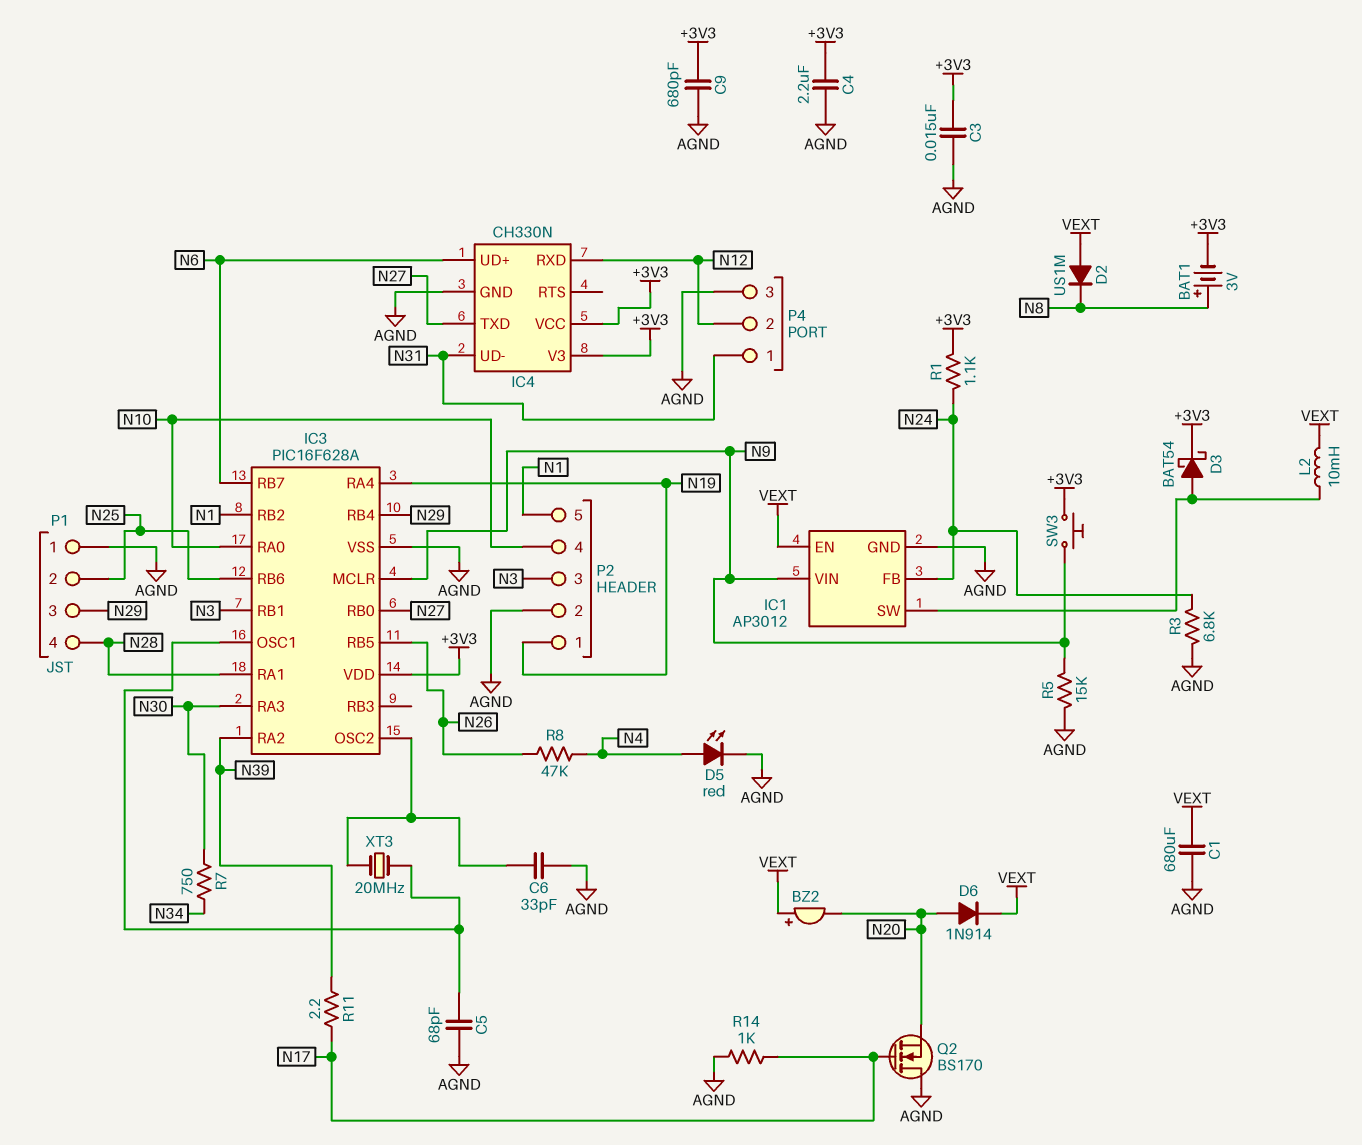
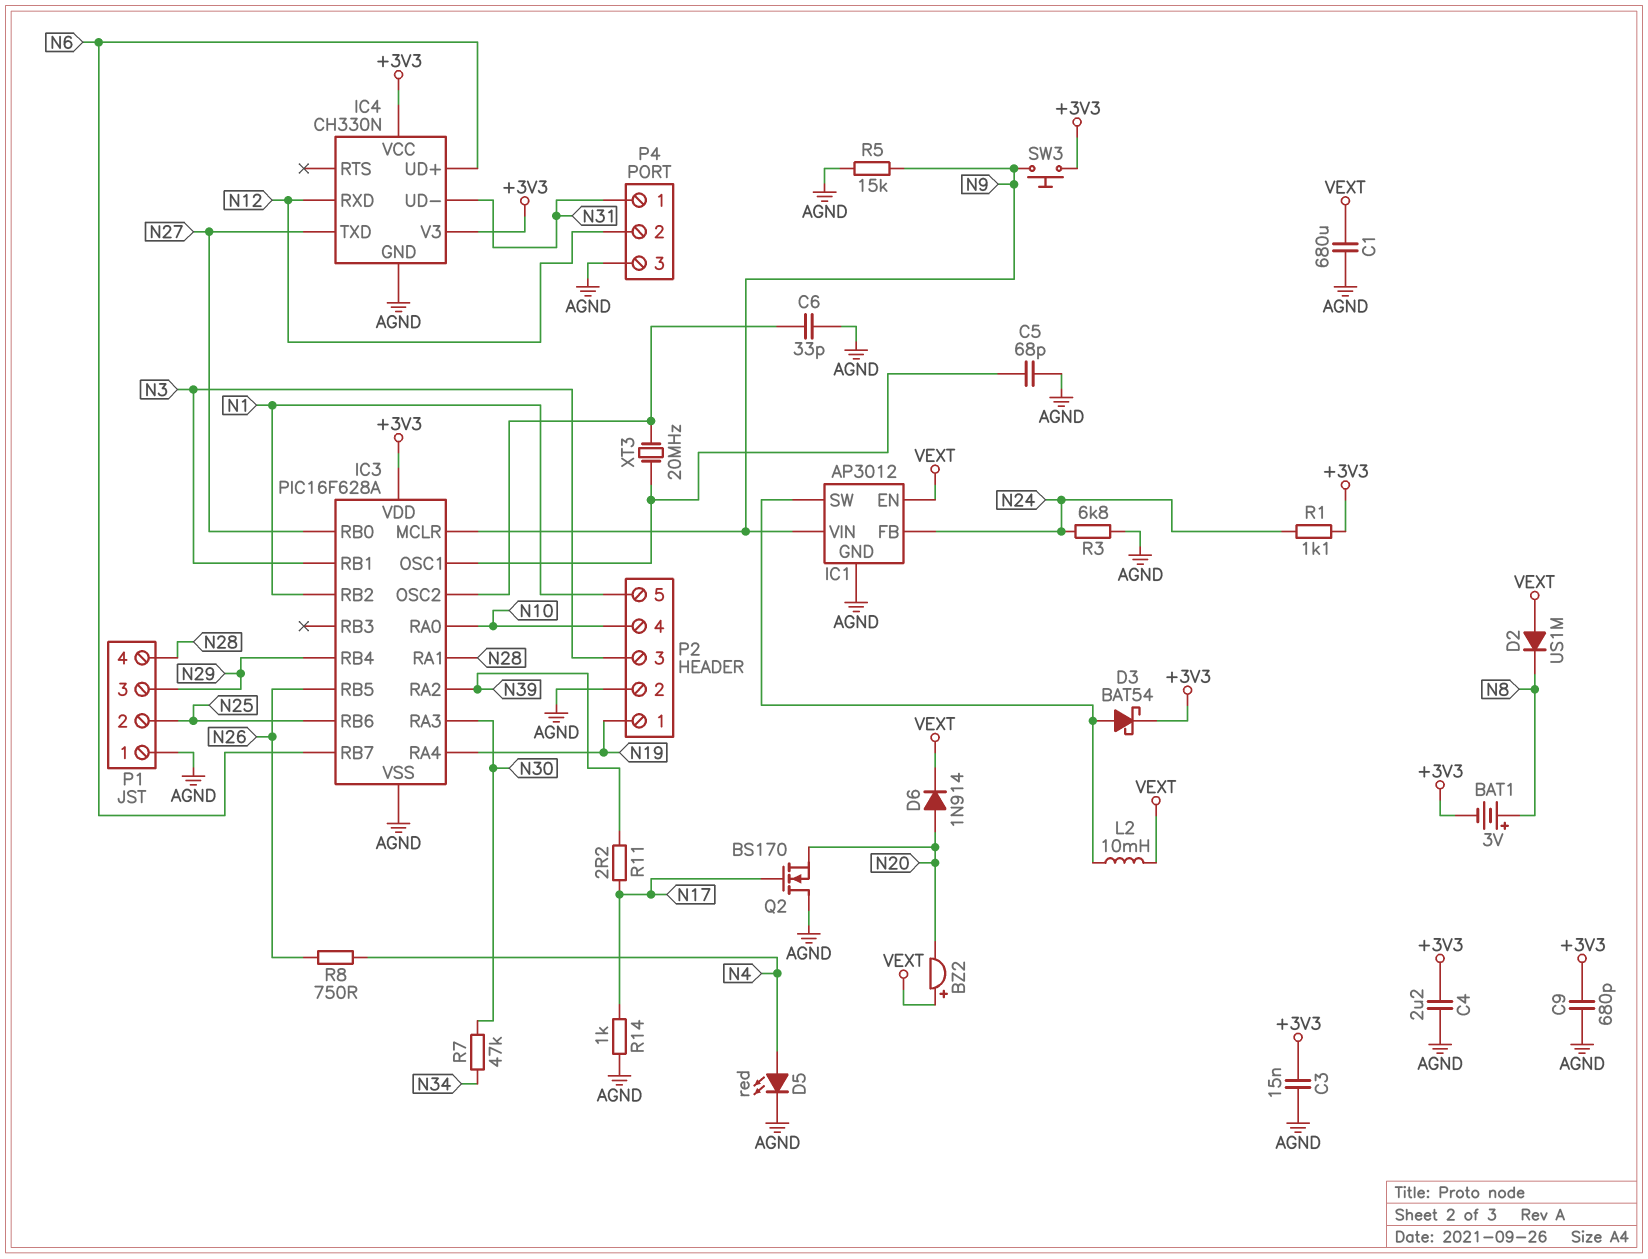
R7: 750 (N30, N34) -> 47k (N30, N34)
R8: 47k (N4, N26) -> 750 (N4, N26)

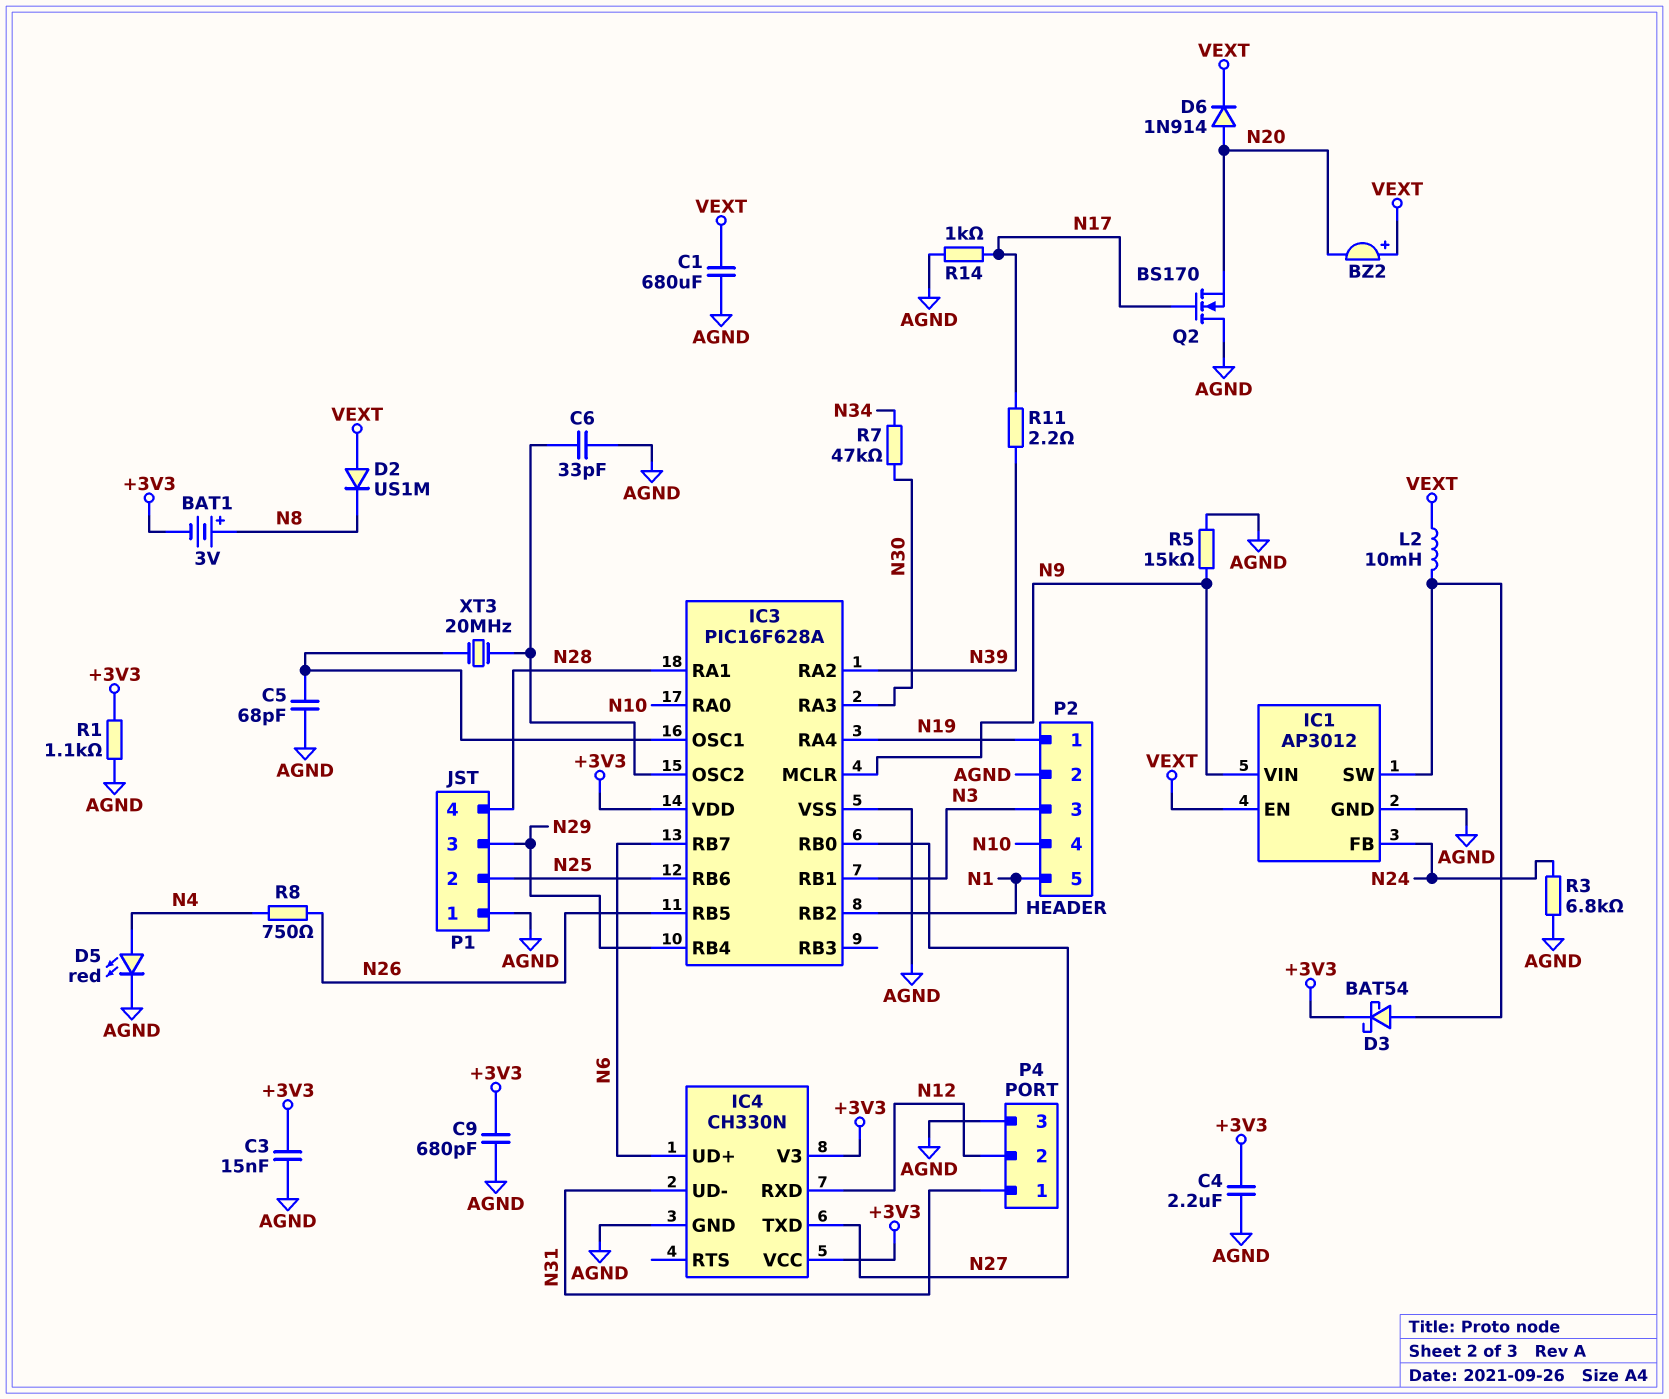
R1: 1.1k (+3V3, N24) -> 1.1k (+3V3, AGND)
SW3: button (+3V3, N9) -> none

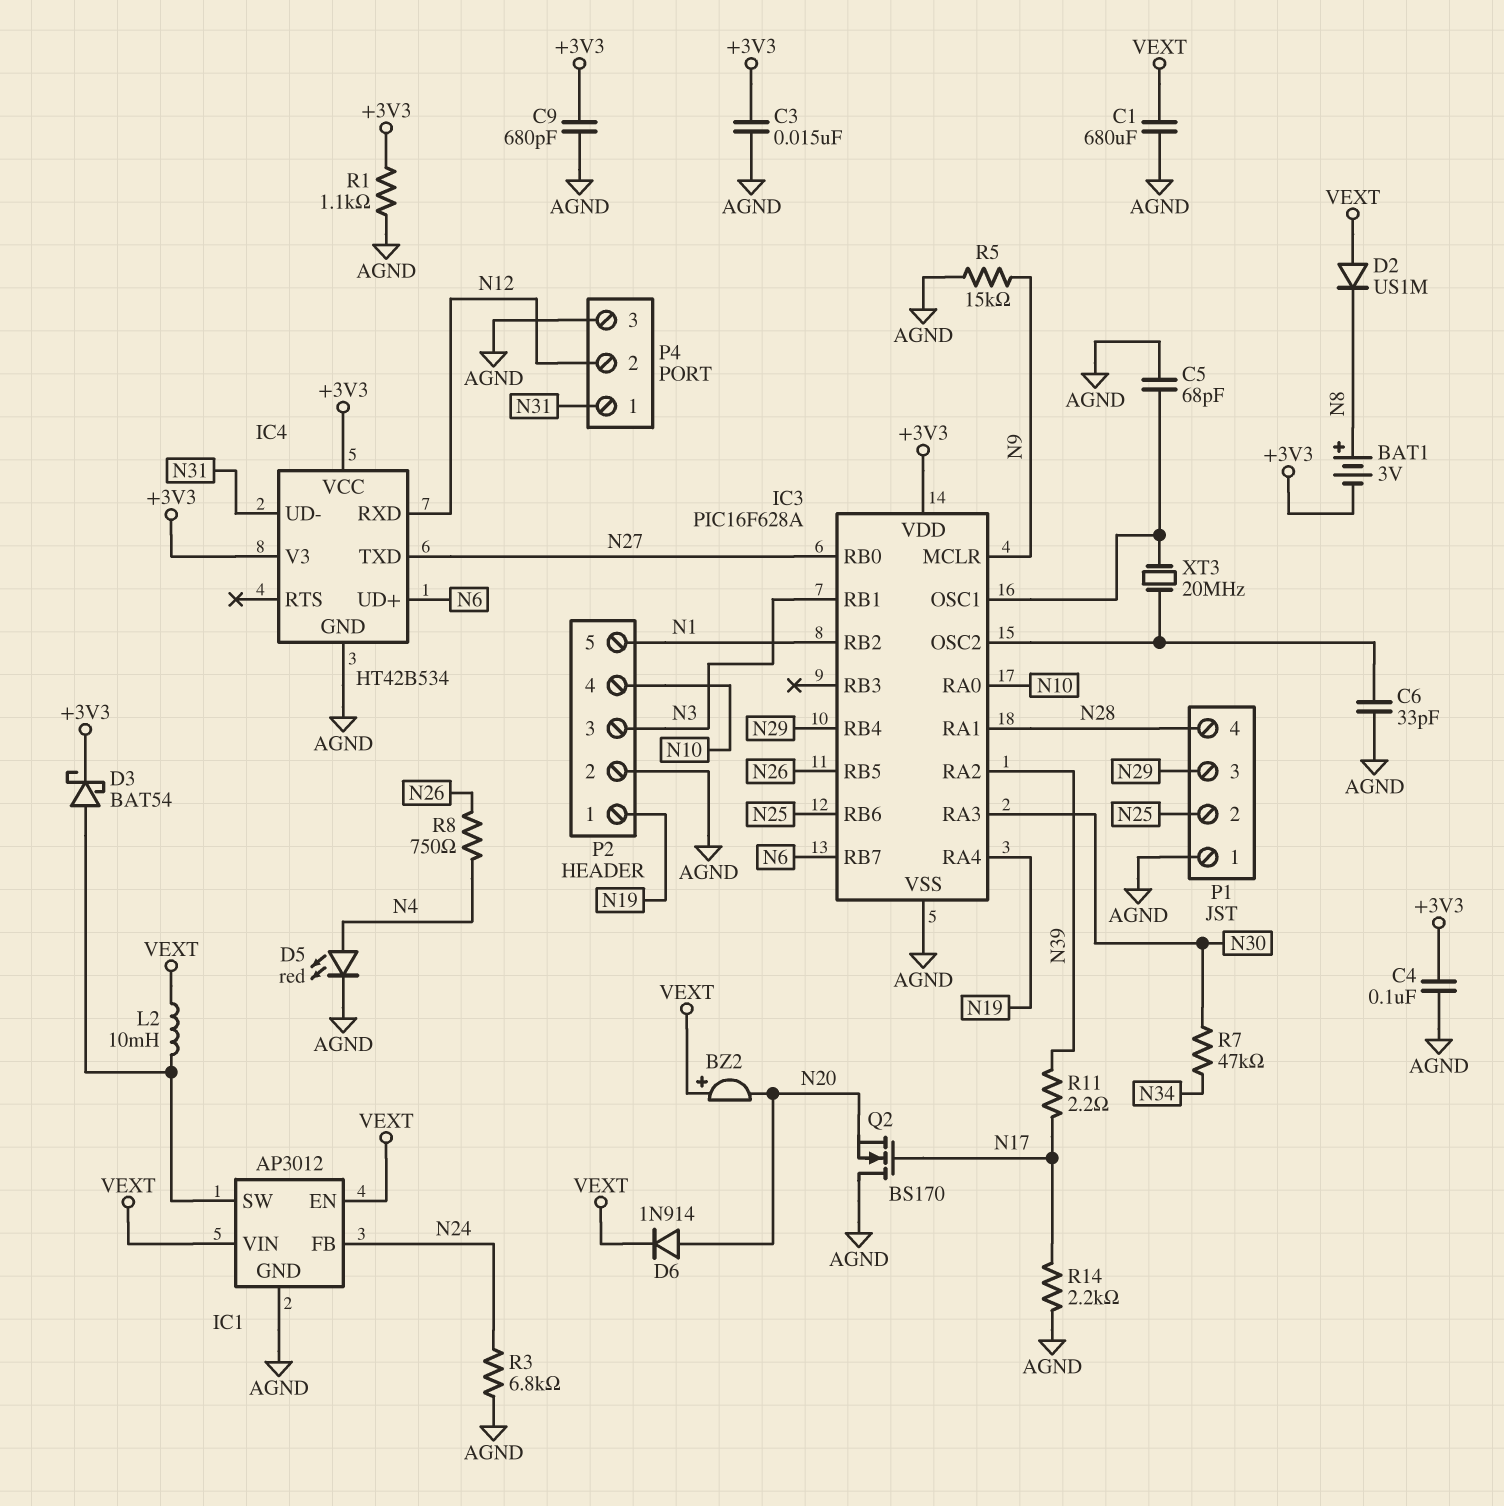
C4: 2.2uF (+3V3, AGND) -> 100nF (+3V3, AGND)
IC1 pin VIN: N9 -> VEXT
IC4: CH330N -> HT42B534
R14: 1k (AGND, N17) -> 2.2k (AGND, N17)

